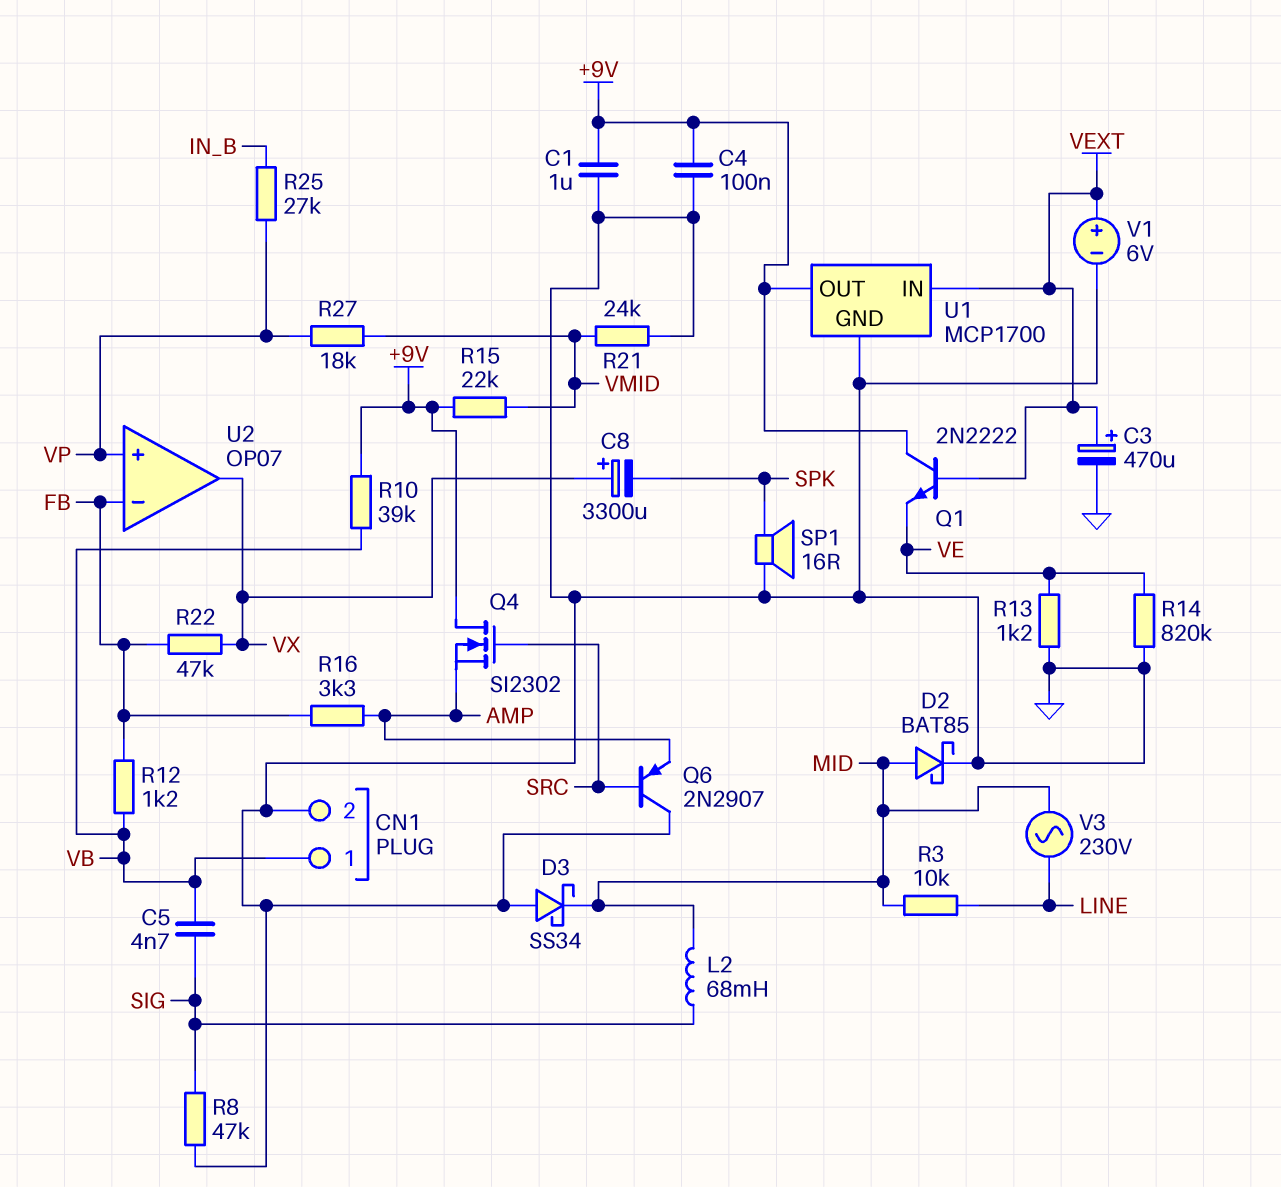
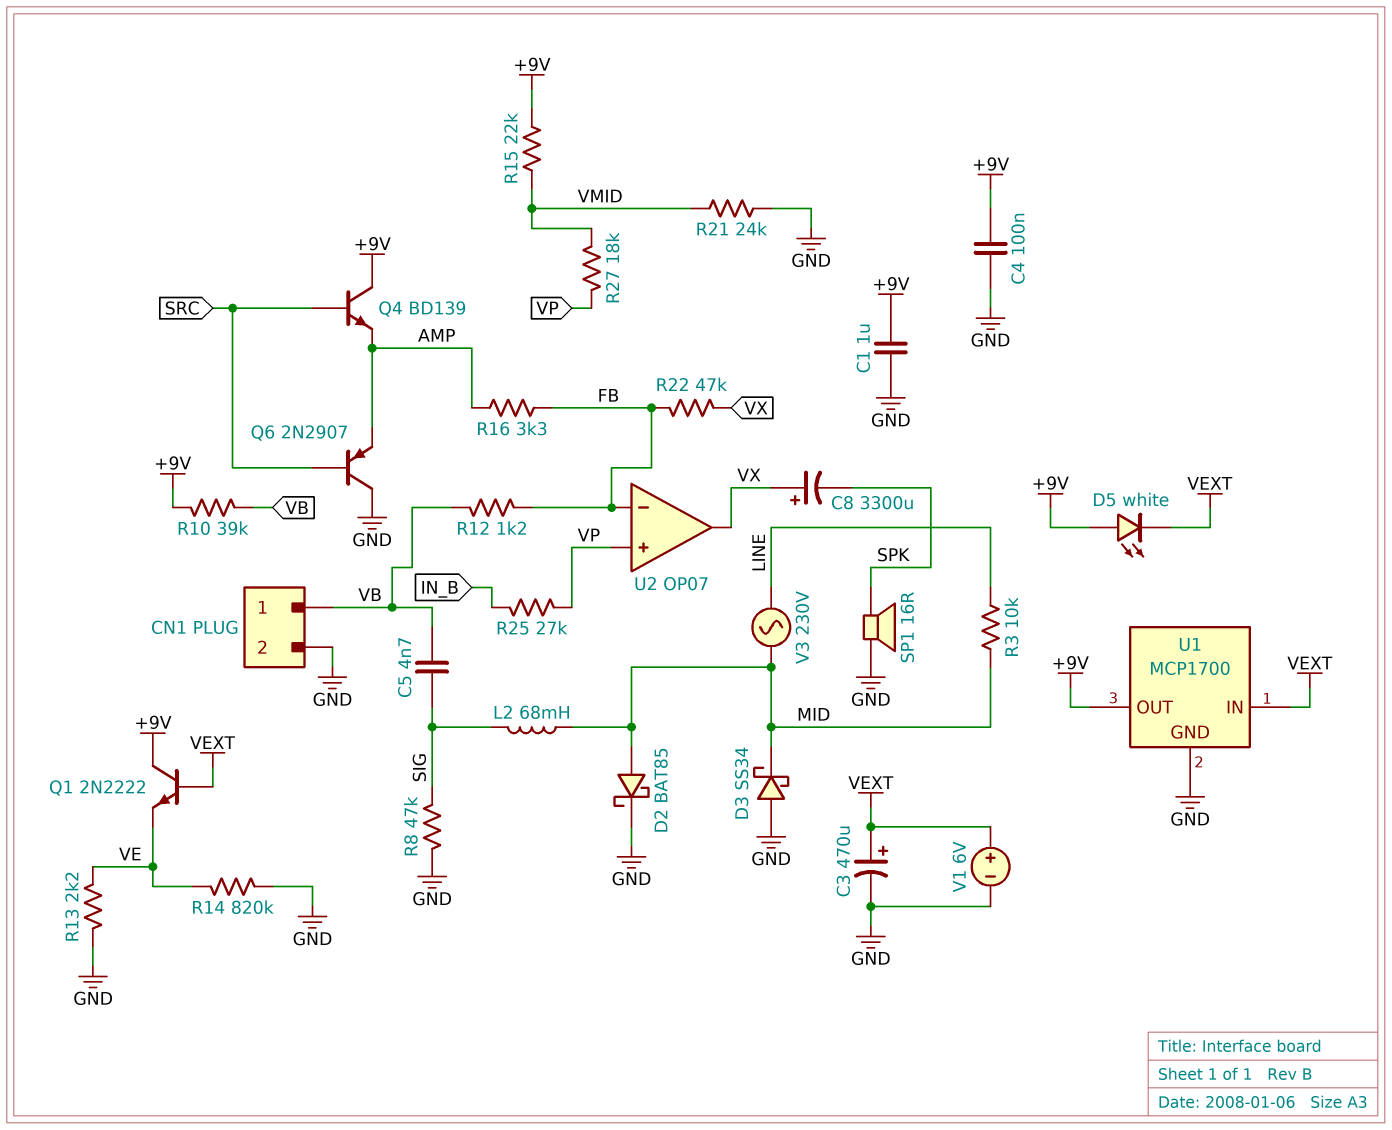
D5: none -> LED white (A +9V, K VEXT)
Q4: NMOS SI2302 (G SRC, D +9V, S AMP) -> NPN BD139 (B SRC, C +9V, E AMP)
R13: 1.2k (GND, VE) -> 2.2k (GND, VE)

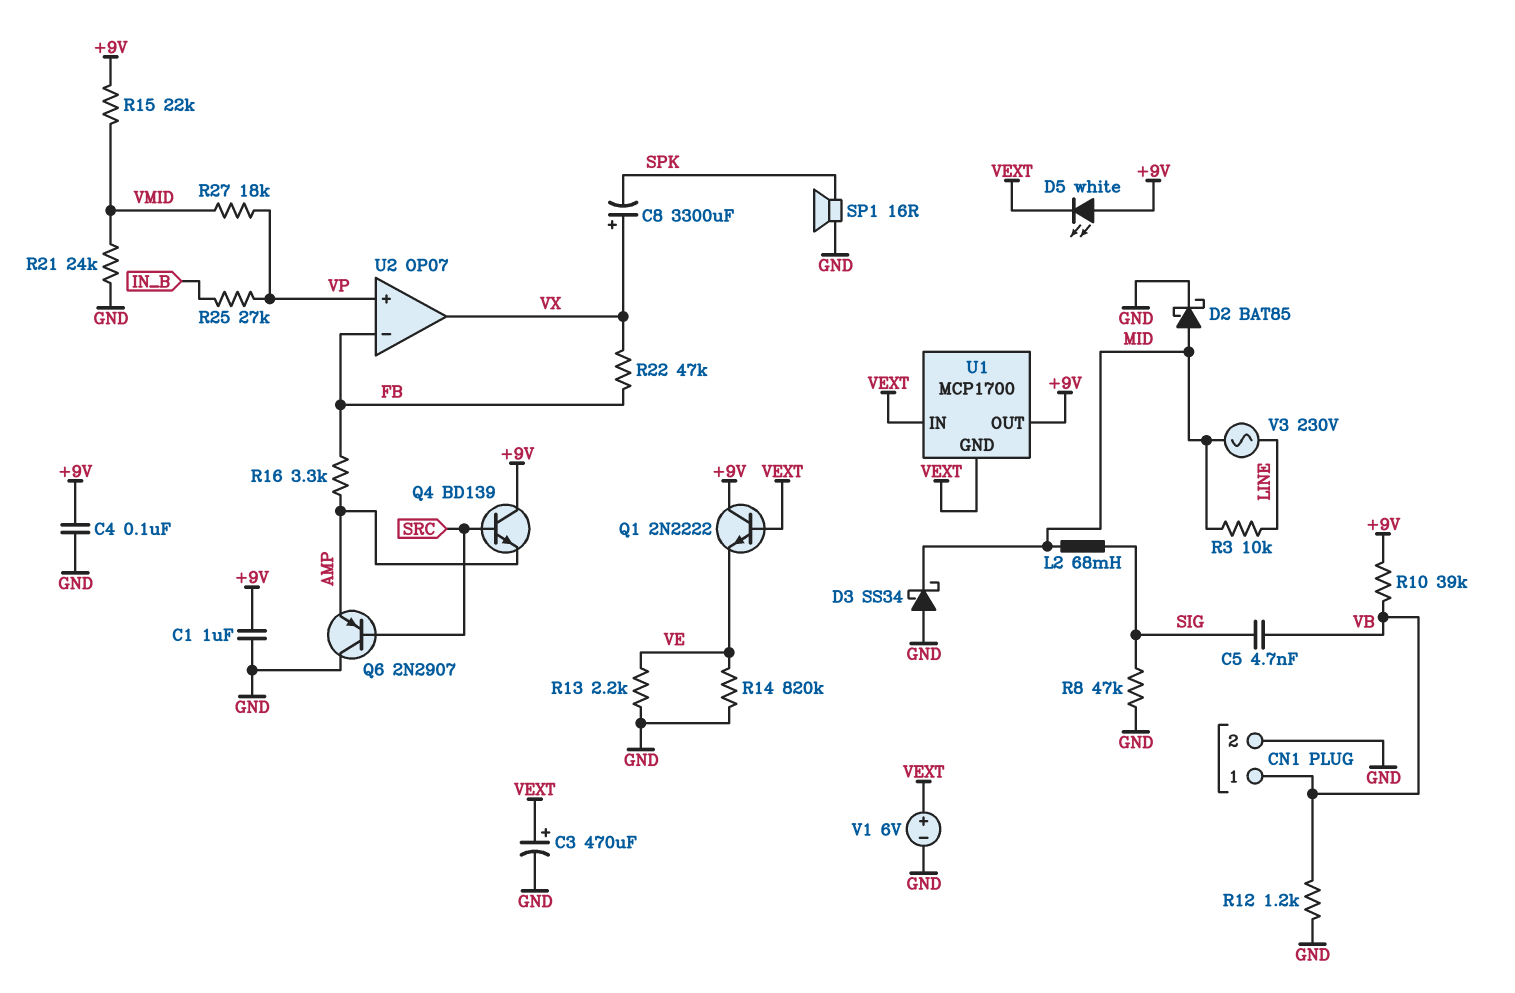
R12: 1.2k (FB, VB) -> 1.2k (GND, VB)
U1 pin GND: GND -> VEXT

